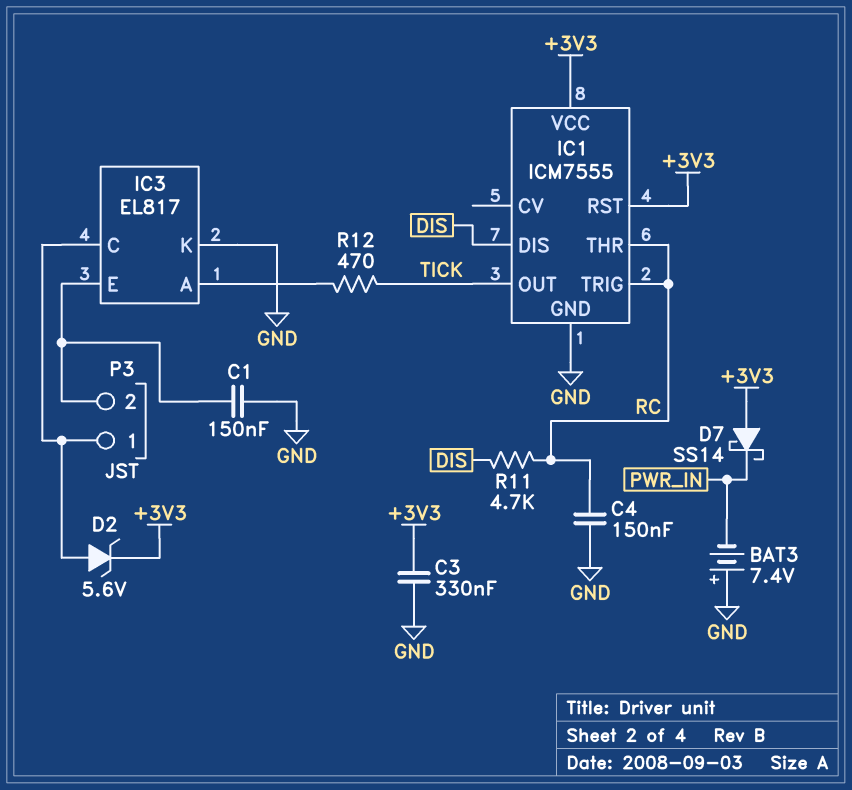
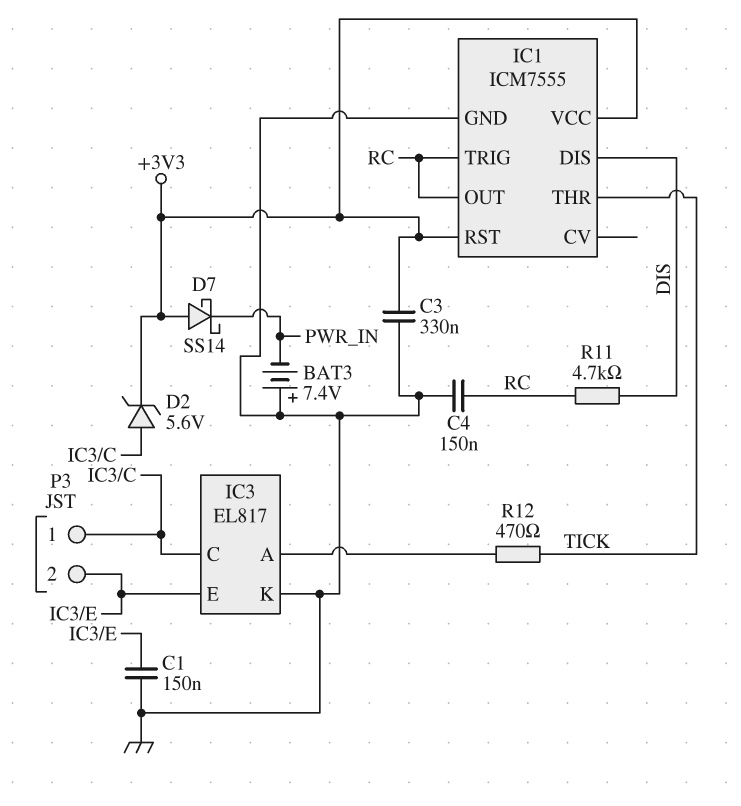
IC1 pin OUT: TICK -> RC
IC1 pin THR: RC -> TICK

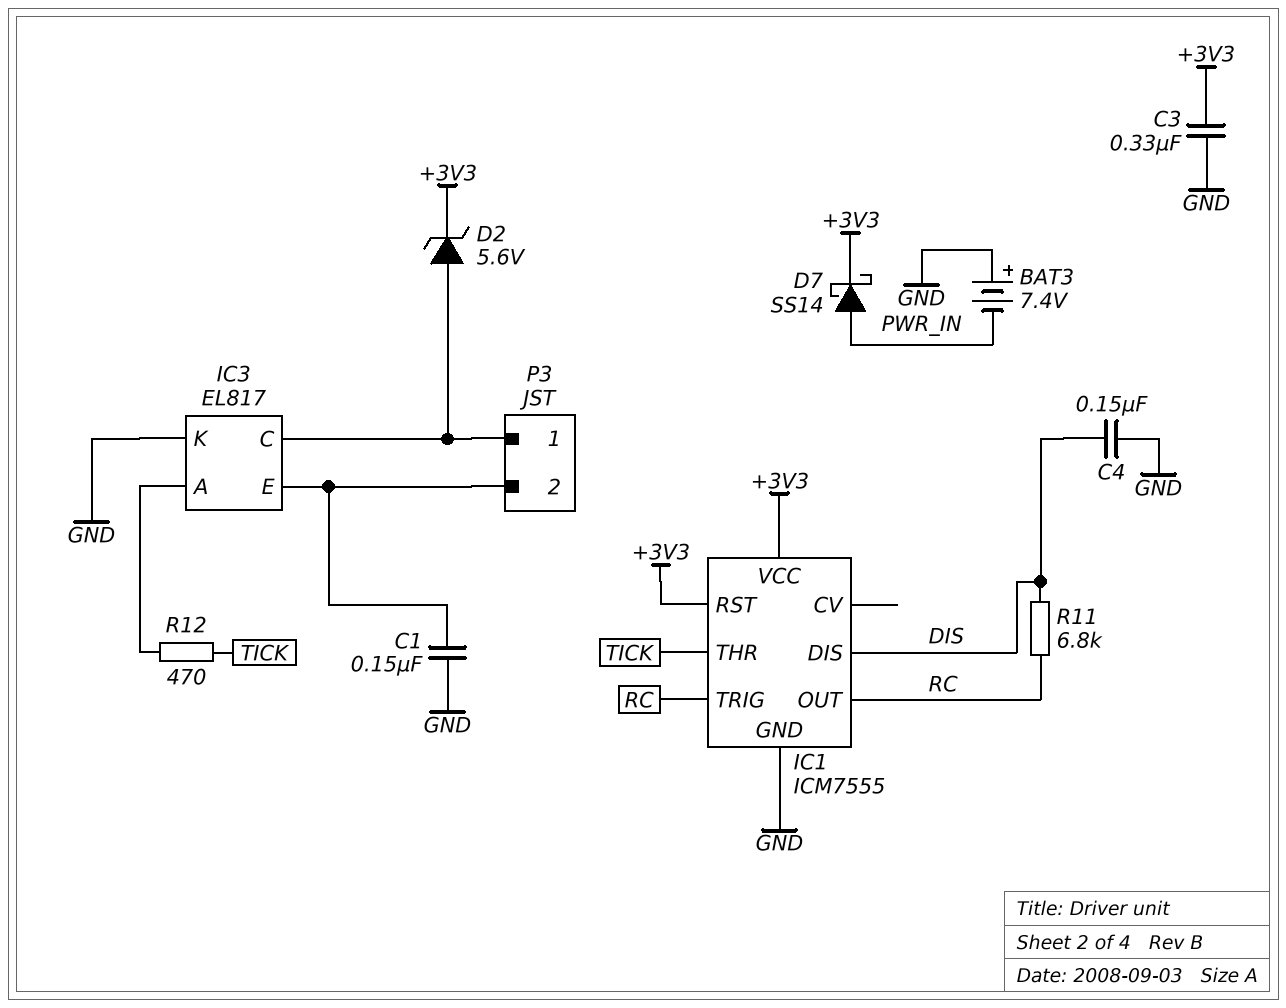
C4: 150nF (GND, RC) -> 150nF (DIS, GND)
D7: schottky SS14 (A +3V3, K PWR_IN) -> schottky SS14 (A PWR_IN, K +3V3)
R11: 4.7k (DIS, RC) -> 6.8k (DIS, RC)

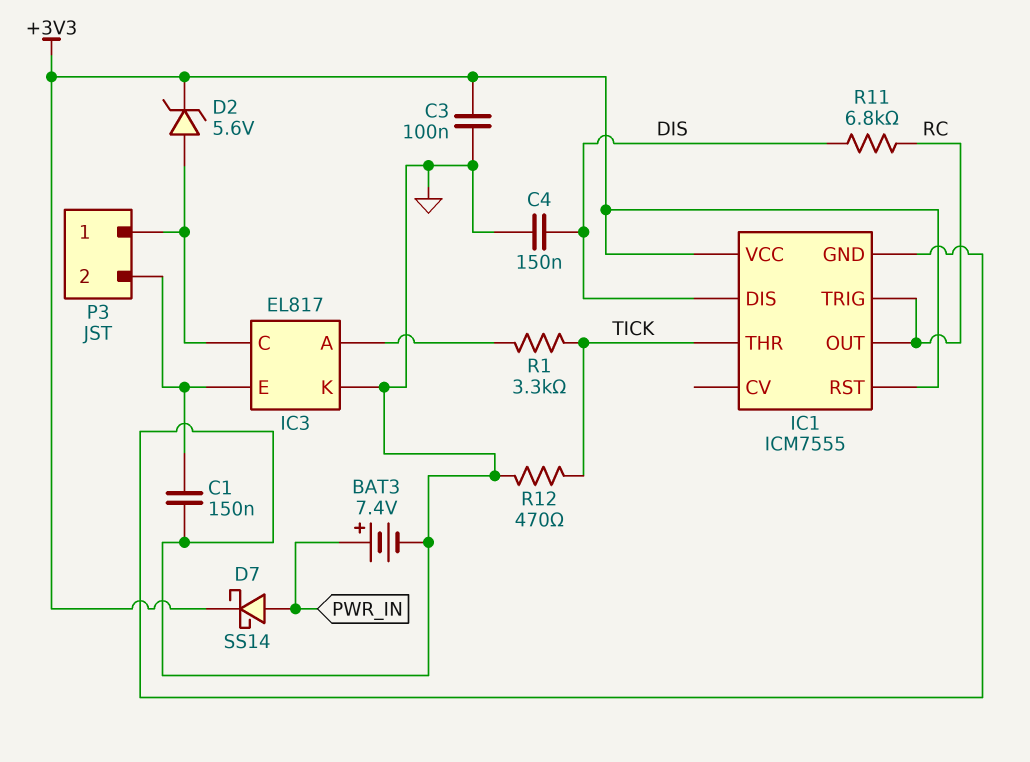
BAT3: 7.4V (plus GND, minus PWR_IN) -> 7.4V (plus PWR_IN, minus GND)
C3: 330nF (+3V3, GND) -> 100nF (+3V3, GND)
R1: none -> 3.3k (IC3/A, TICK)
R12: 470 (IC3/A, TICK) -> 470 (GND, TICK)

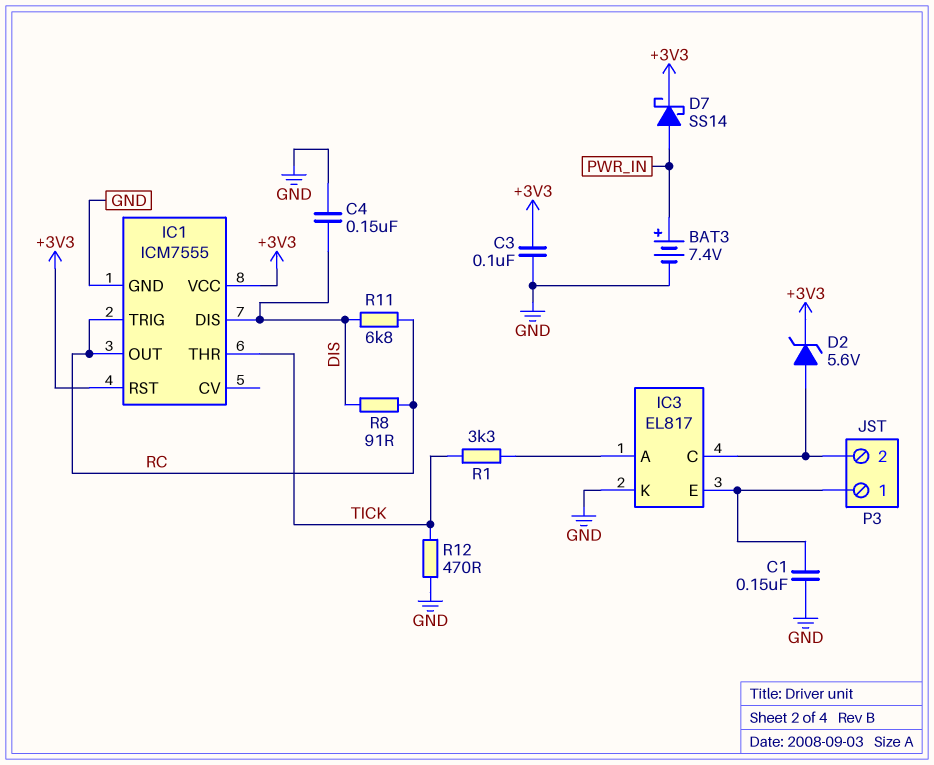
P3 pin 1: IC3/C -> IC3/E
P3 pin 2: IC3/E -> IC3/C
R8: none -> 91 (DIS, RC)

